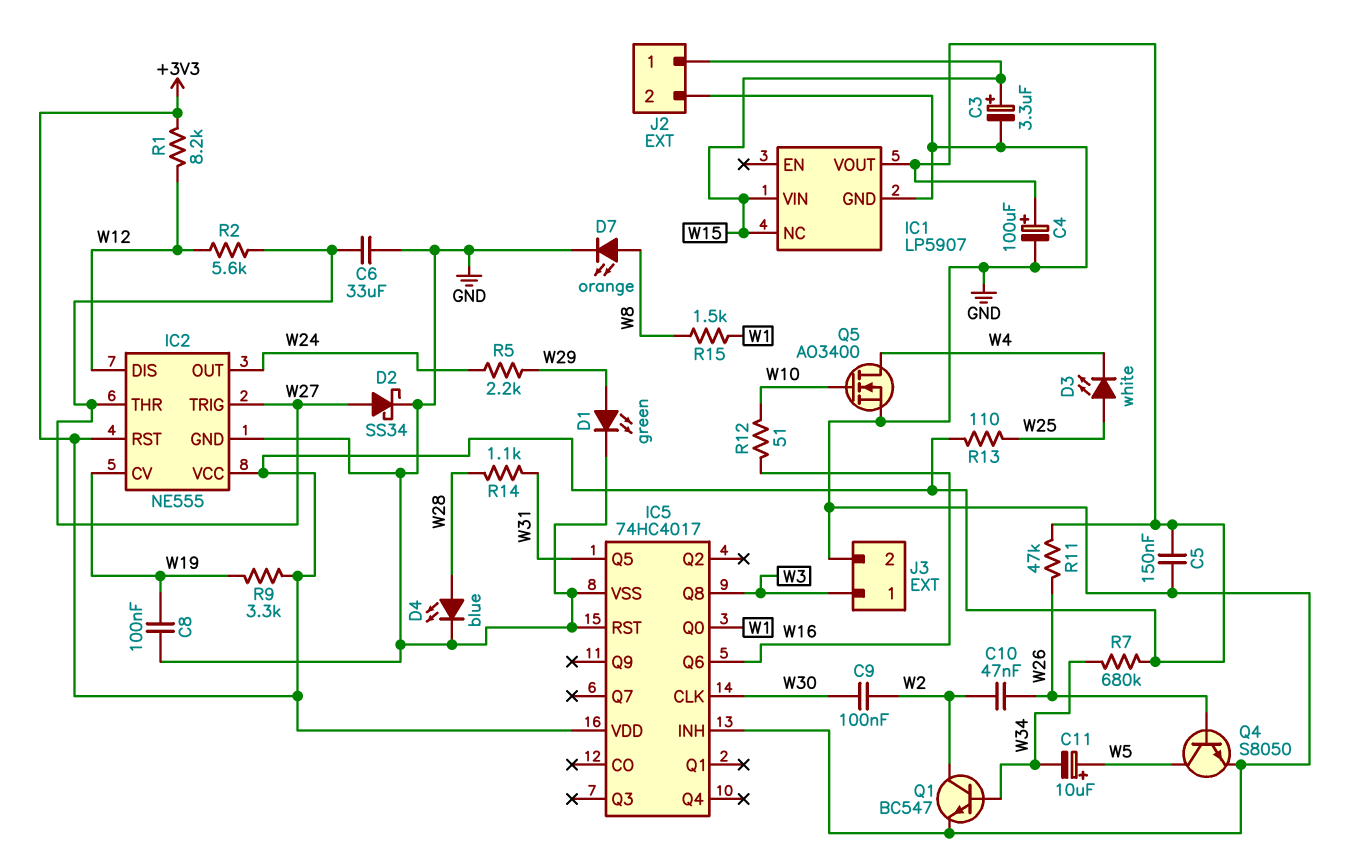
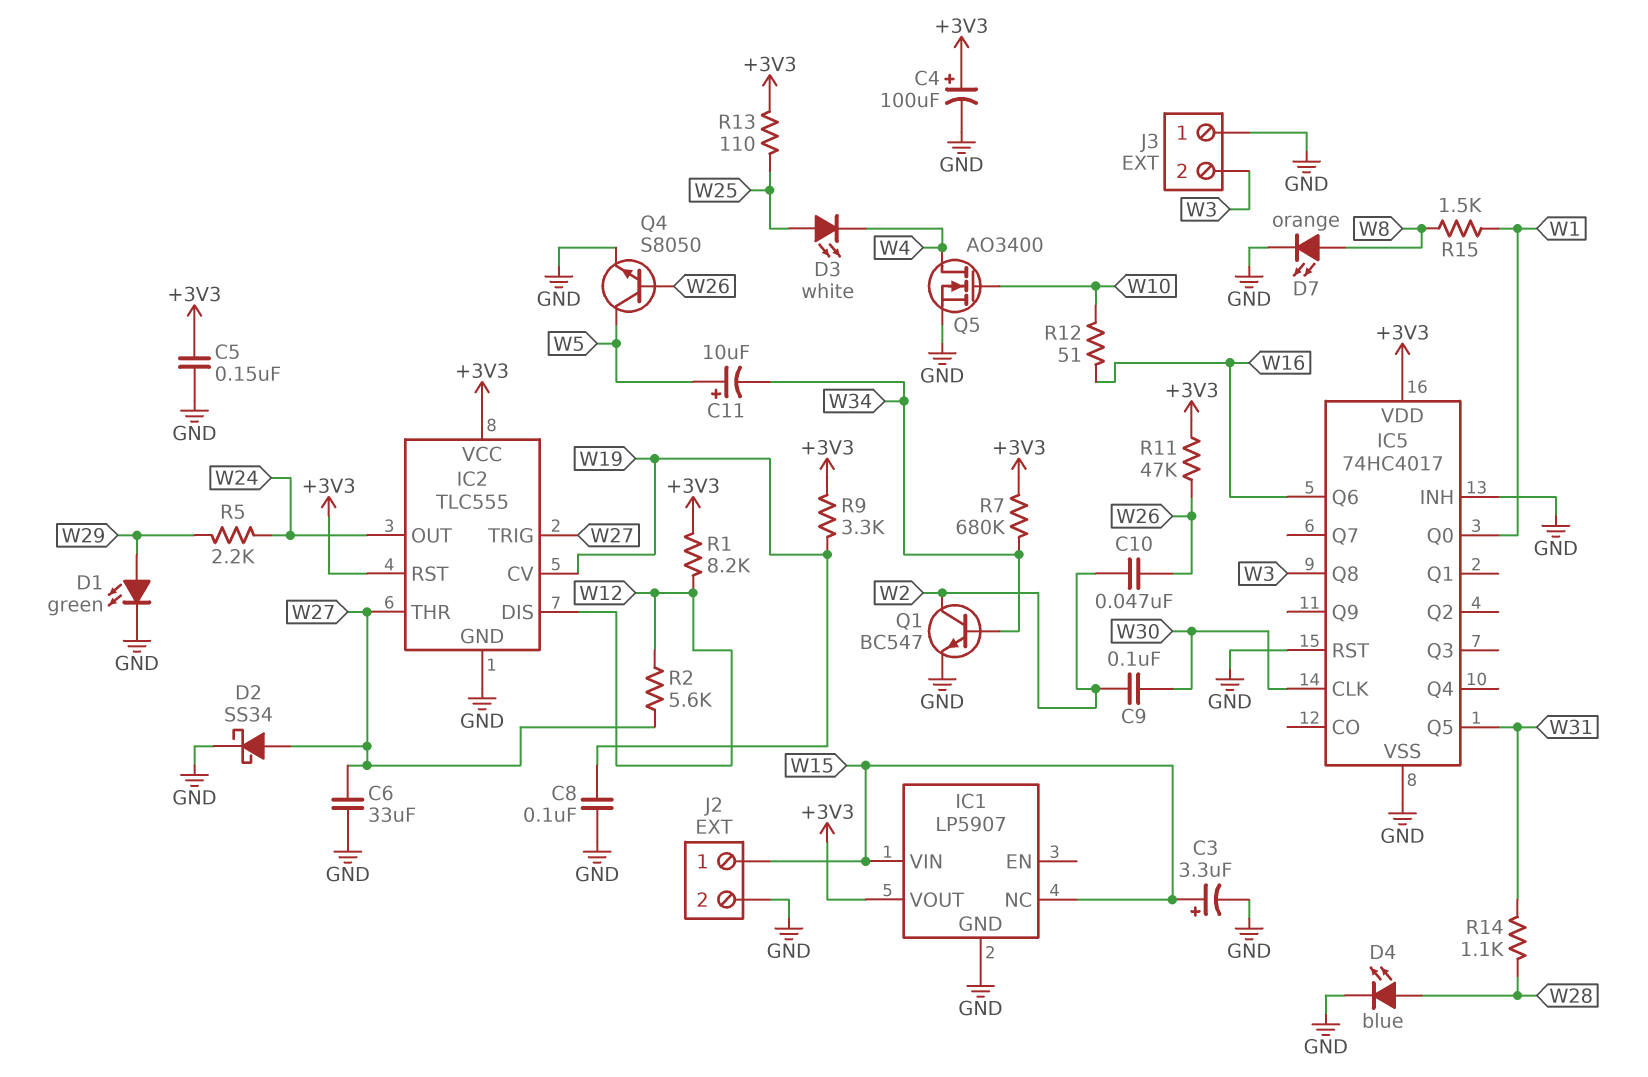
IC2: NE555 -> TLC555
J3 pin 1: W3 -> GND
J3 pin 2: GND -> W3

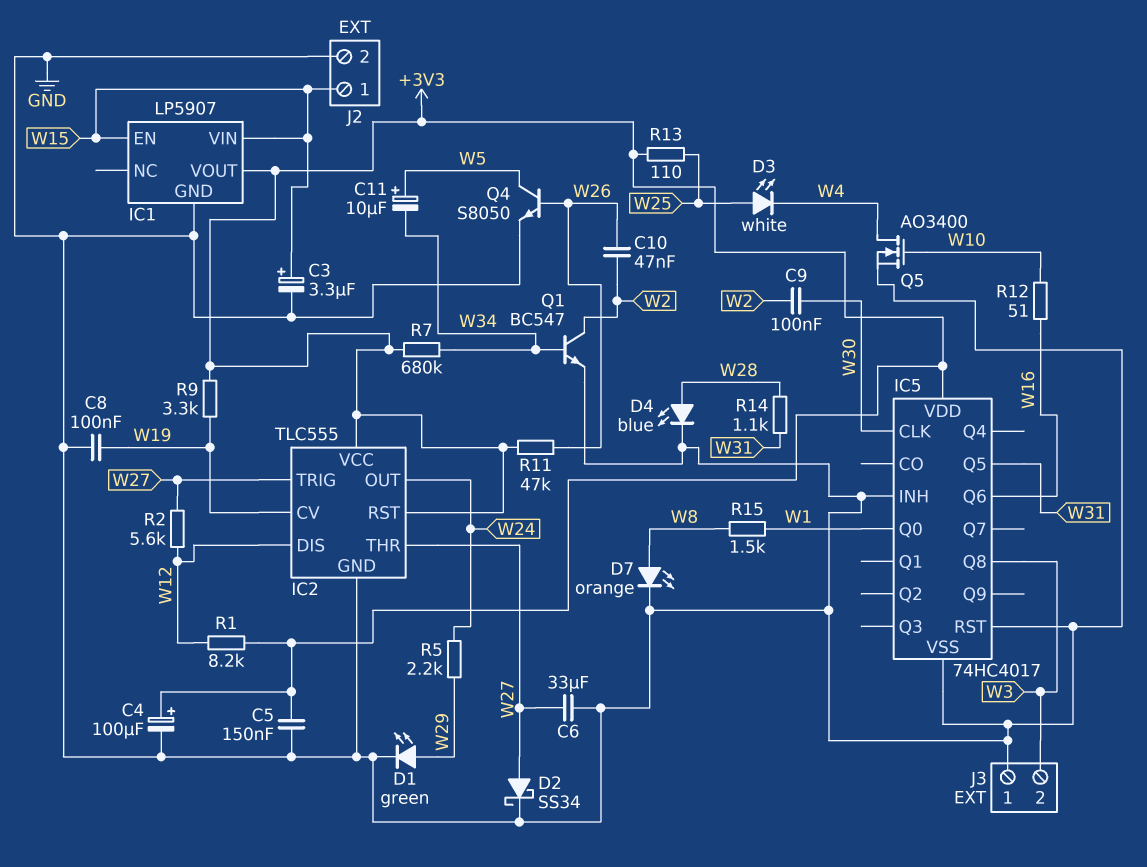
IC1 pin EN: none -> W15
IC1 pin NC: W15 -> none

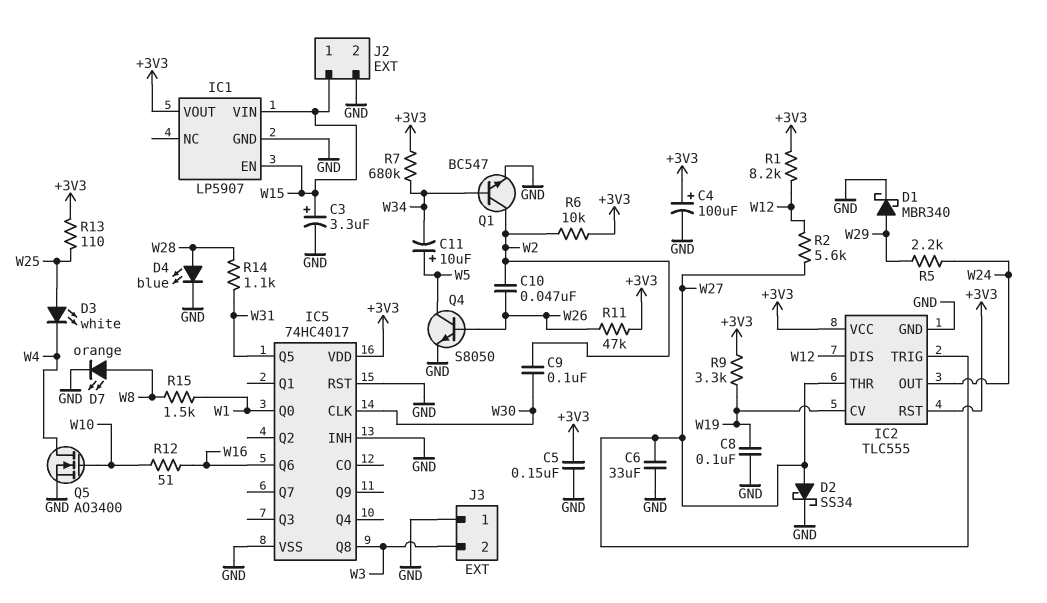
D1: LED green (A W29, K GND) -> schottky MBR340 (A W29, K GND)
R6: none -> 10k (+3V3, W2)

